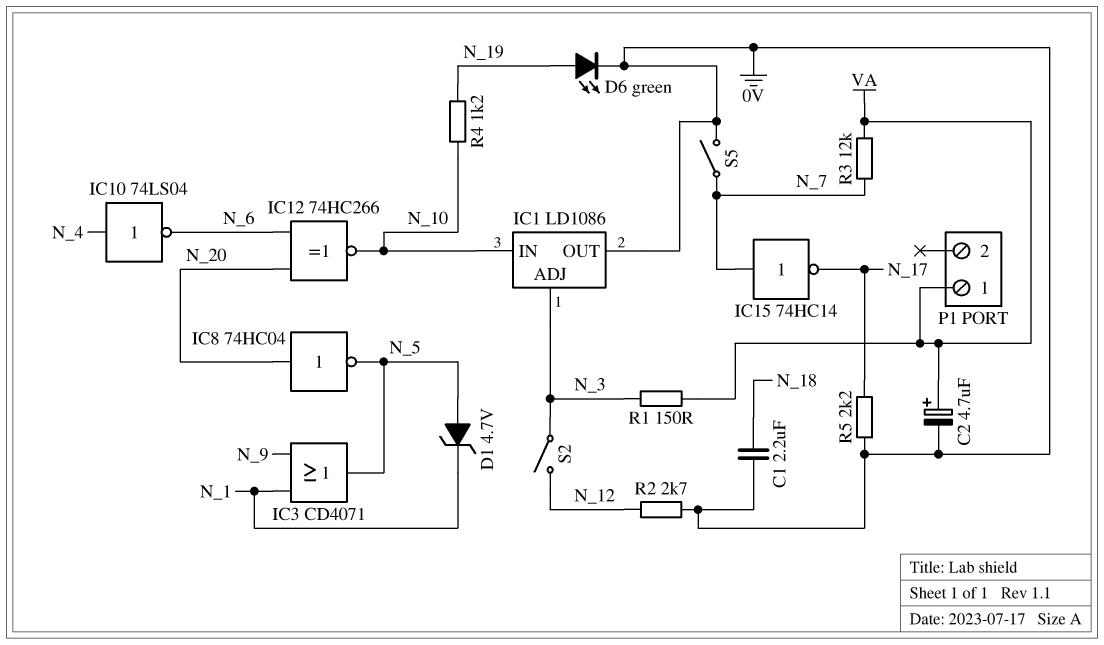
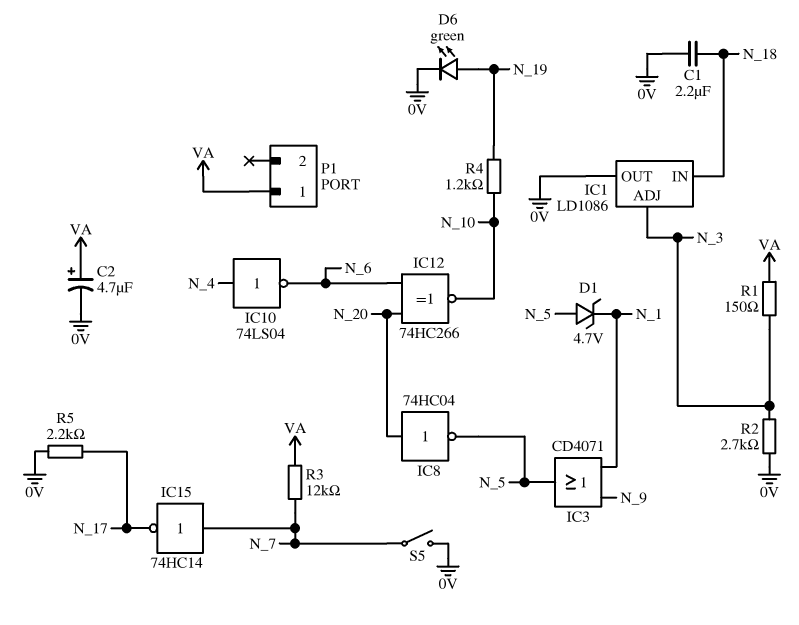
IC1 pin IN: N_10 -> N_18
R2: 2.7k (0V, N_12) -> 2.7k (0V, N_3)
S2: switch (N_3, N_12) -> none

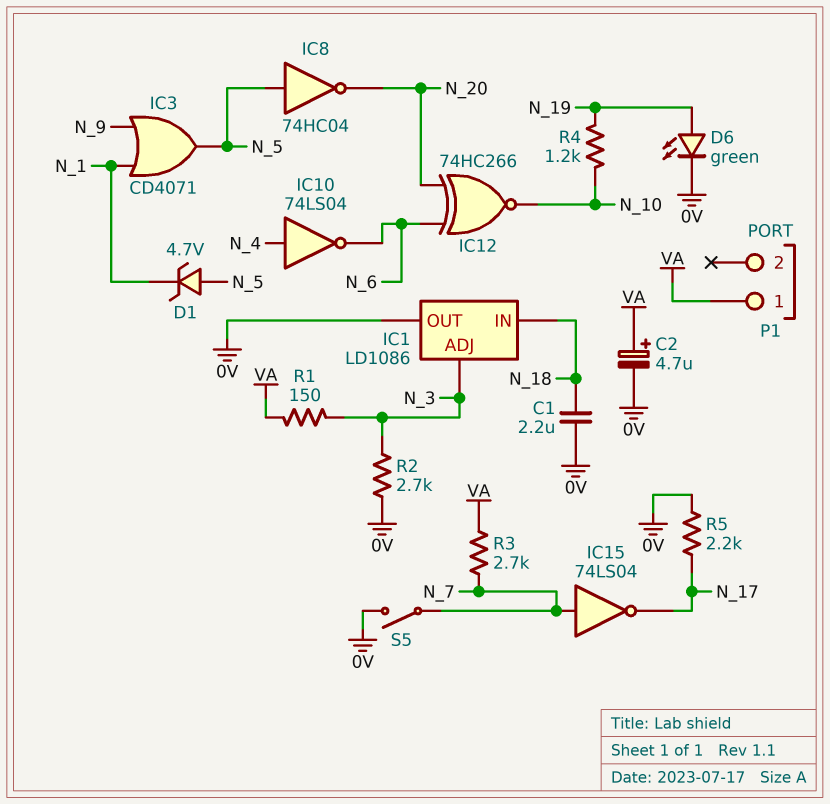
IC8: NOT 74HC04 (in N_20, out N_5) -> NOT 74HC04 (in N_5, out N_20)
IC15: NOT 74HC14 (in N_7, out N_17) -> NOT 74LS04 (in N_7, out N_17)
R3: 12k (N_7, VA) -> 2.7k (N_7, VA)

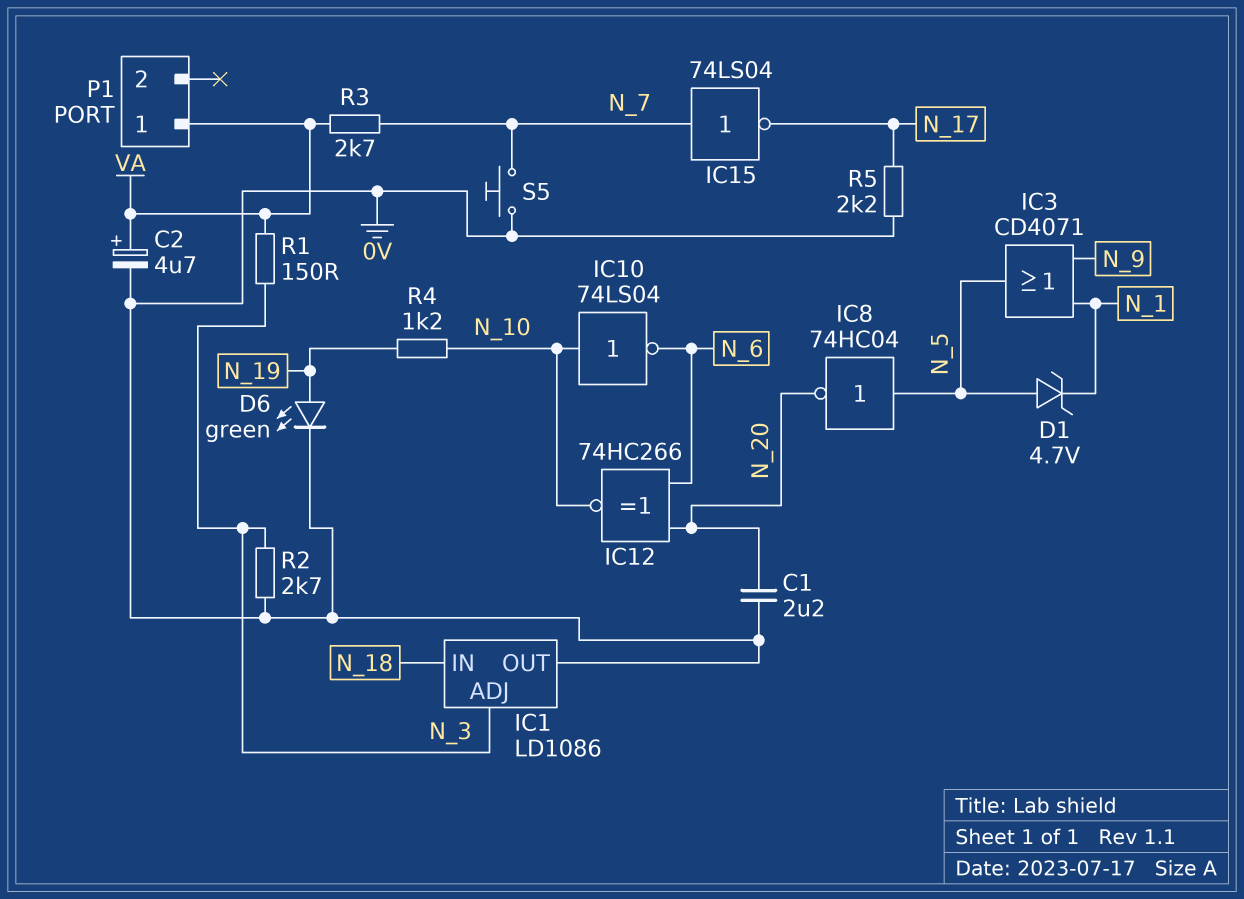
C1: 2.2uF (0V, N_18) -> 2.2uF (0V, N_20)
IC10: NOT 74LS04 (in N_4, out N_6) -> NOT 74LS04 (in N_10, out N_6)
S5: switch (0V, N_7) -> button (0V, N_7)

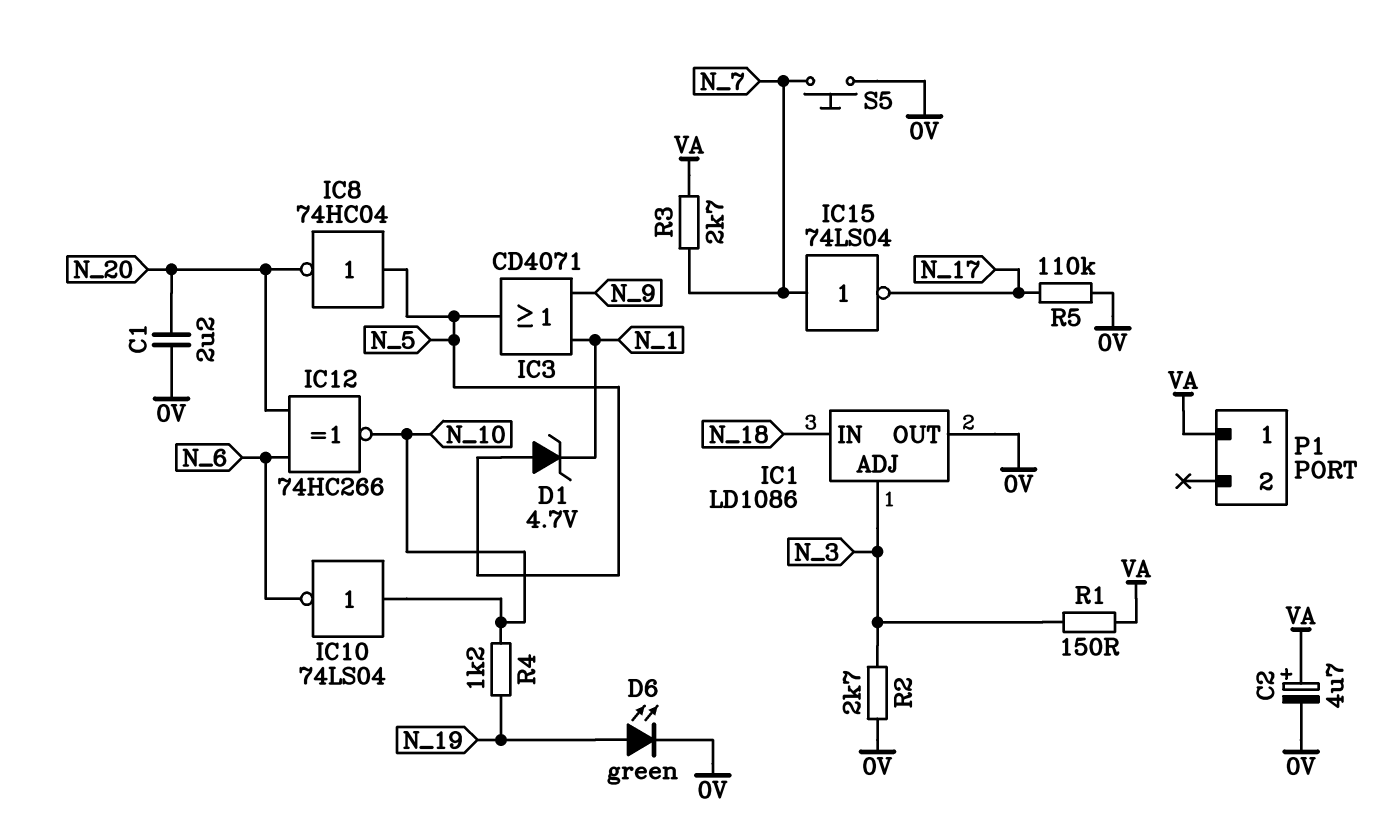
R5: 2.2k (0V, N_17) -> 110k (0V, N_17)

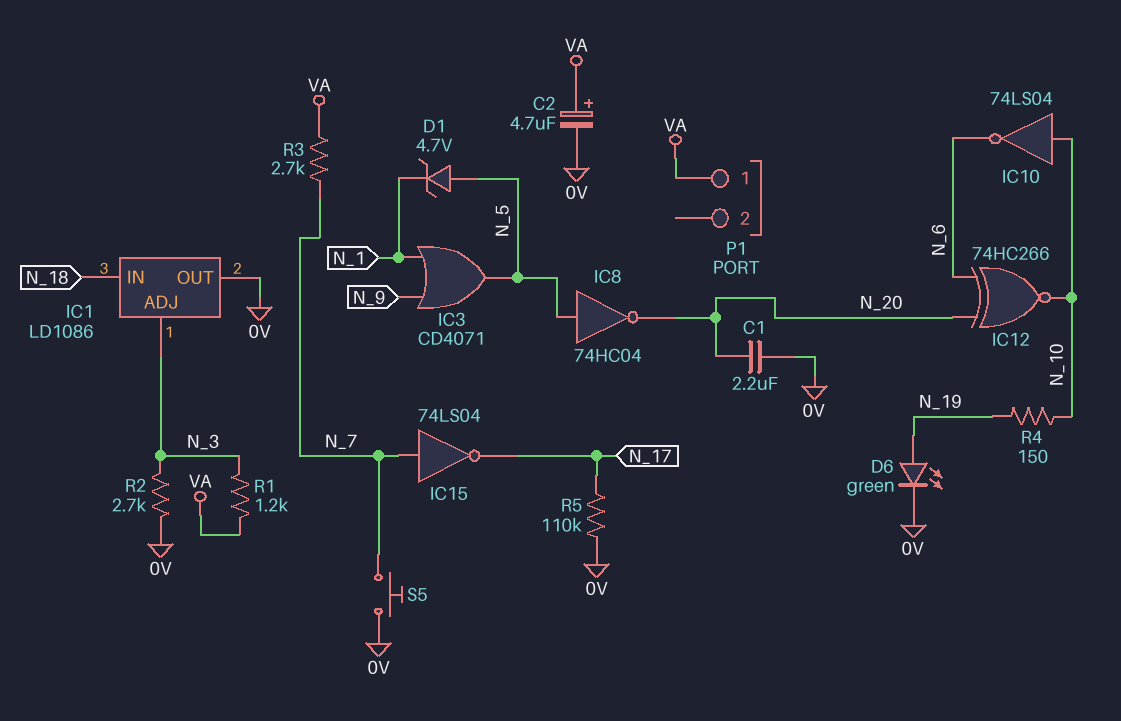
R1: 150 (N_3, VA) -> 1.2k (N_3, VA)
R4: 1.2k (N_10, N_19) -> 150 (N_10, N_19)

